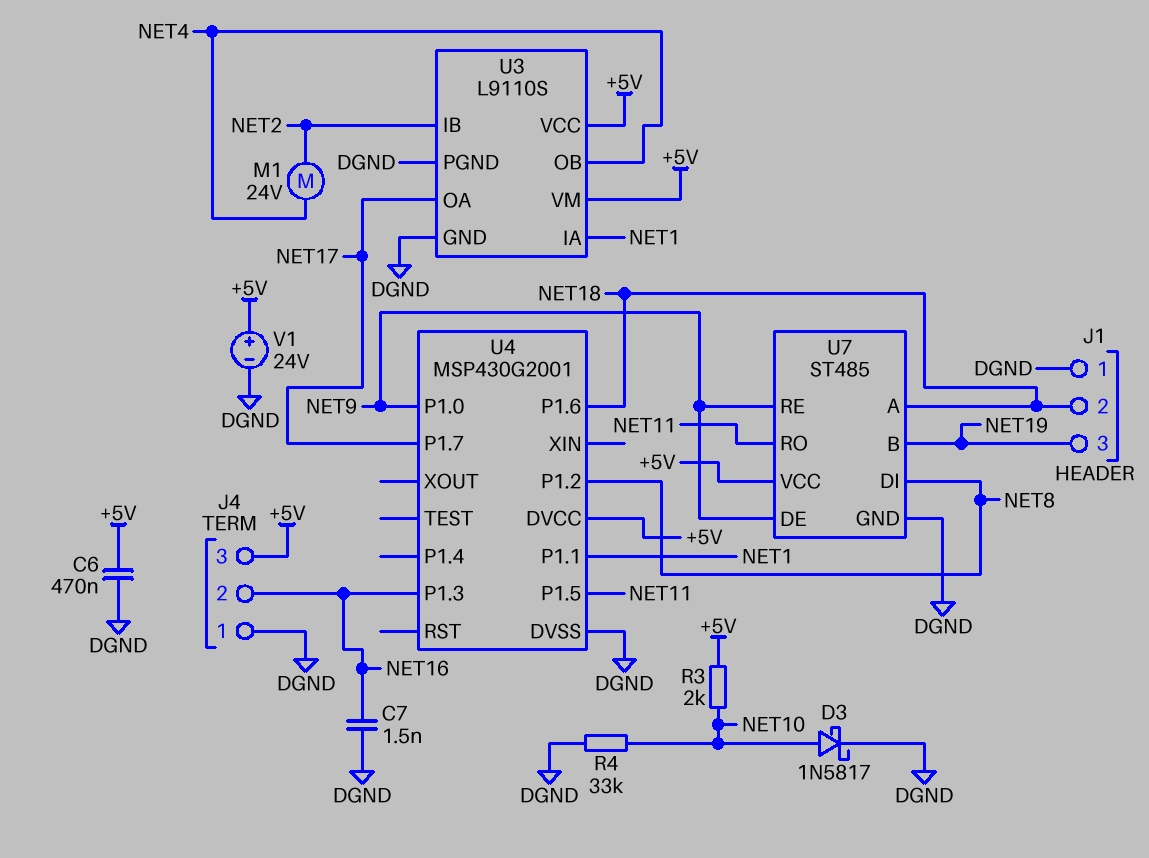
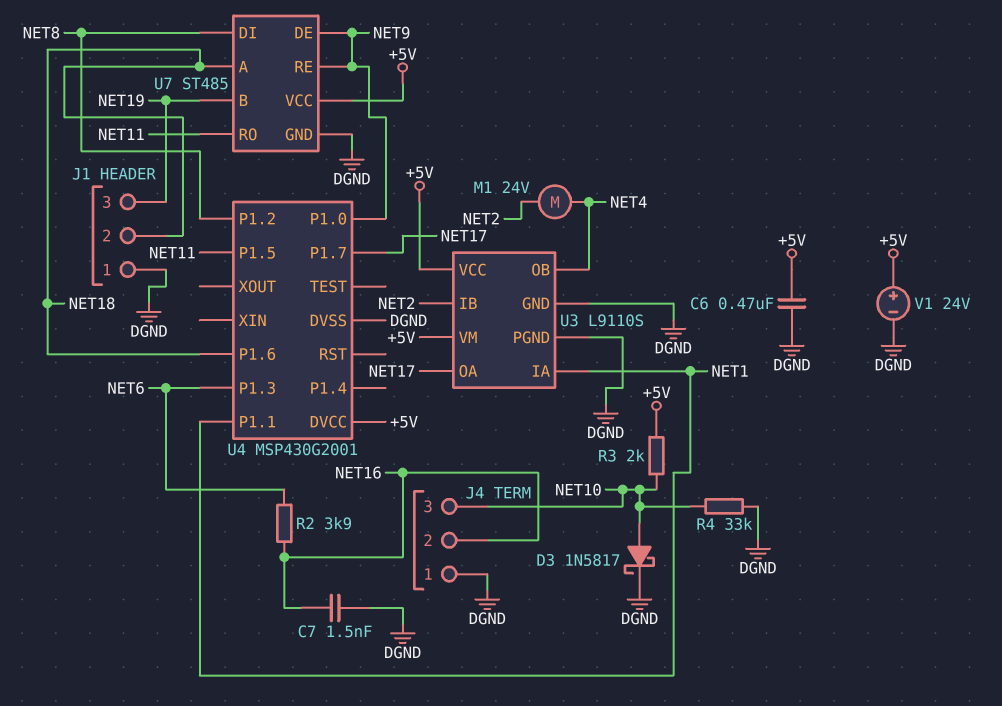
J4 pin 3: +5V -> NET10
R2: none -> 3.9k (NET6, NET16)
U4 pin P1.3: NET16 -> NET6

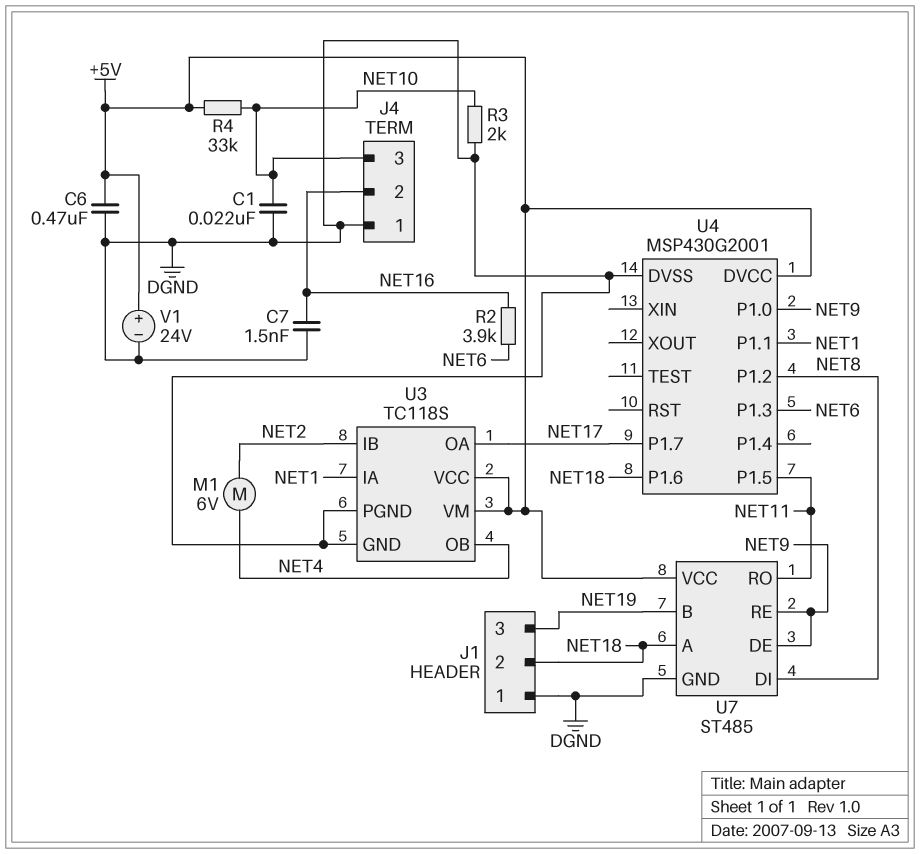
C1: none -> 22nF (DGND, NET10)
D3: schottky 1N5817 (A NET10, K DGND) -> none
M1: motor 24V (NET2, NET4) -> motor 6V (NET2, NET4)
R3: 2k (+5V, NET10) -> 2k (DGND, NET10)
R4: 33k (DGND, NET10) -> 33k (+5V, NET10)
U3: L9110S -> TC118S

